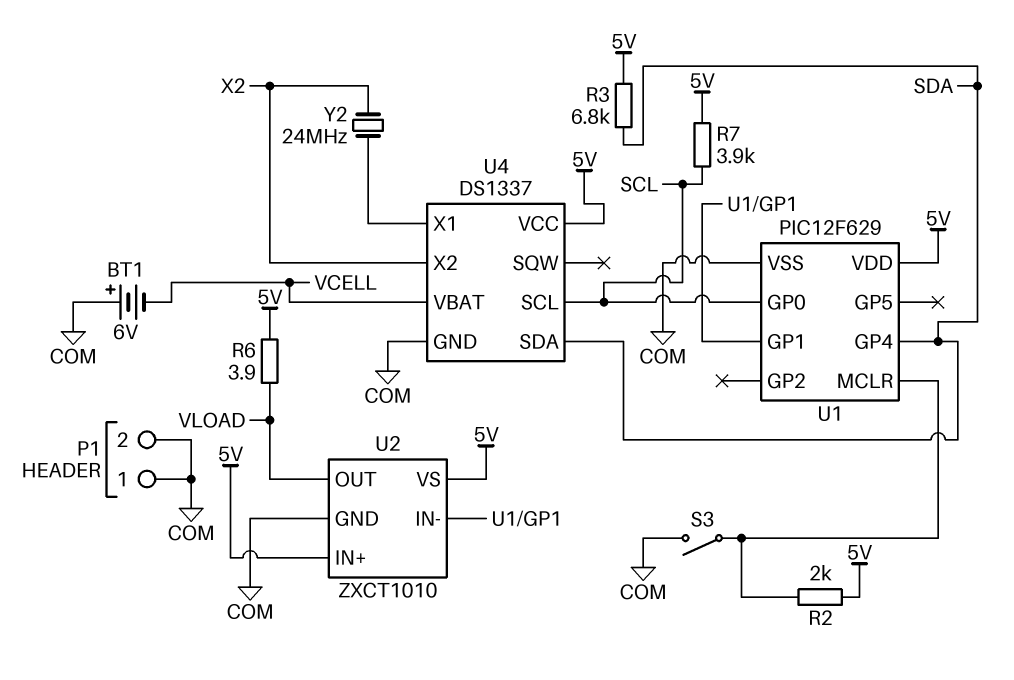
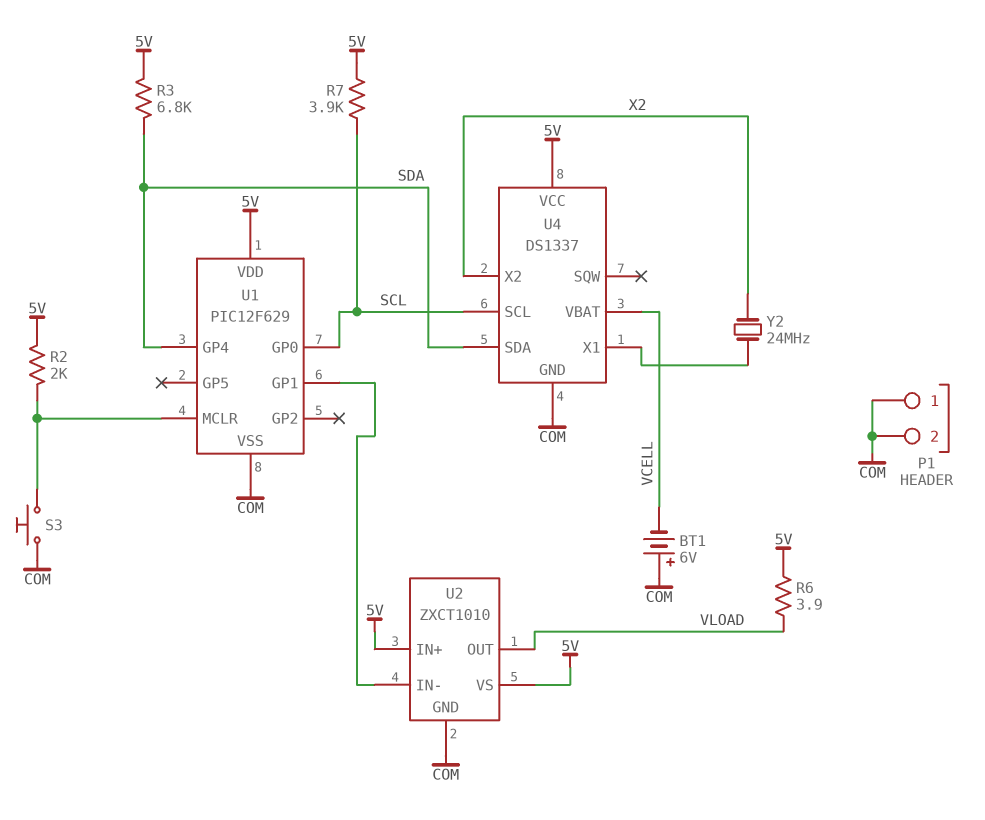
S3: switch (COM, U1/MCLR) -> button (COM, U1/MCLR)

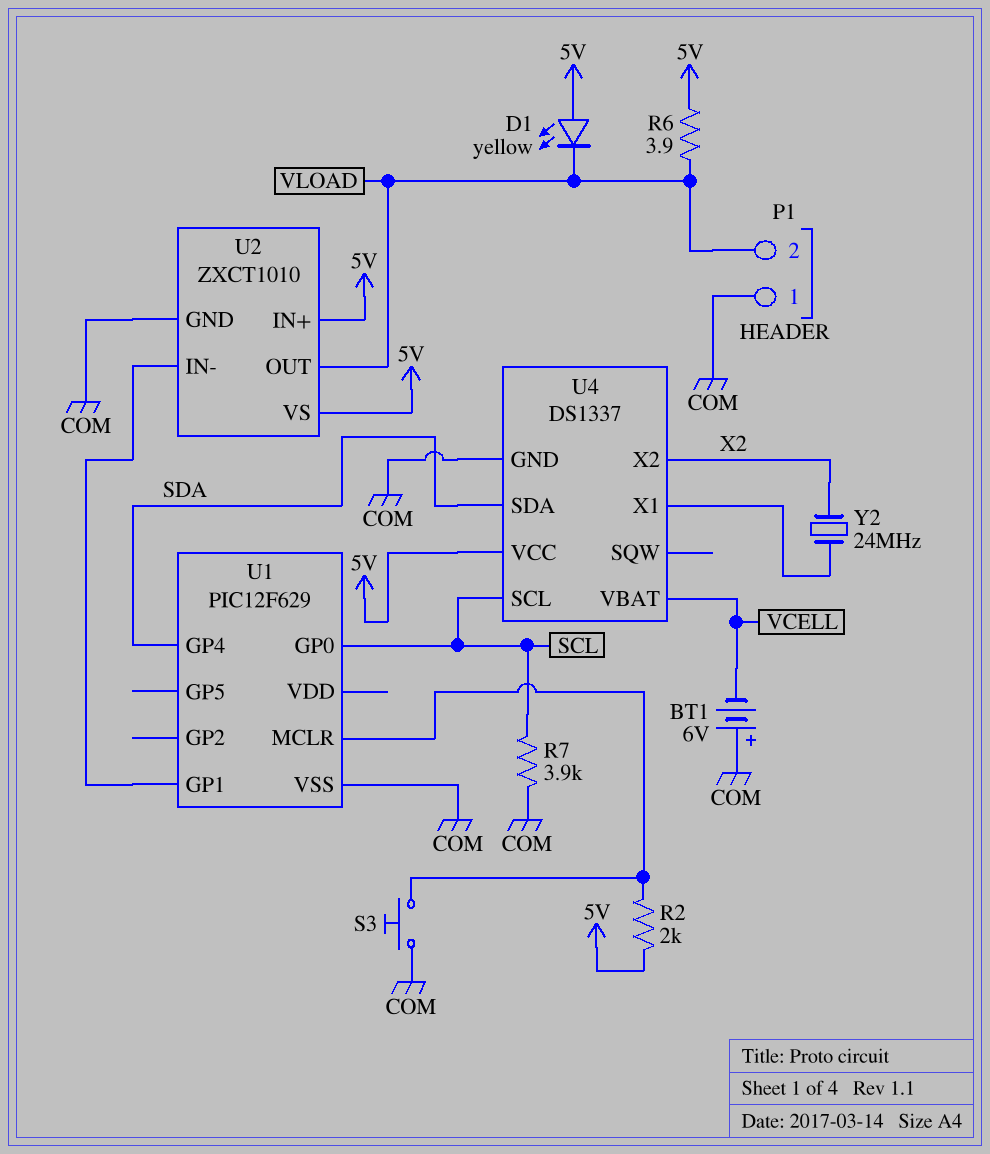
D1: none -> LED yellow (A 5V, K VLOAD)
P1 pin 2: COM -> VLOAD
R3: 6.8k (5V, SDA) -> none
R7: 3.9k (5V, SCL) -> 3.9k (COM, SCL)
U1 pin VDD: 5V -> none

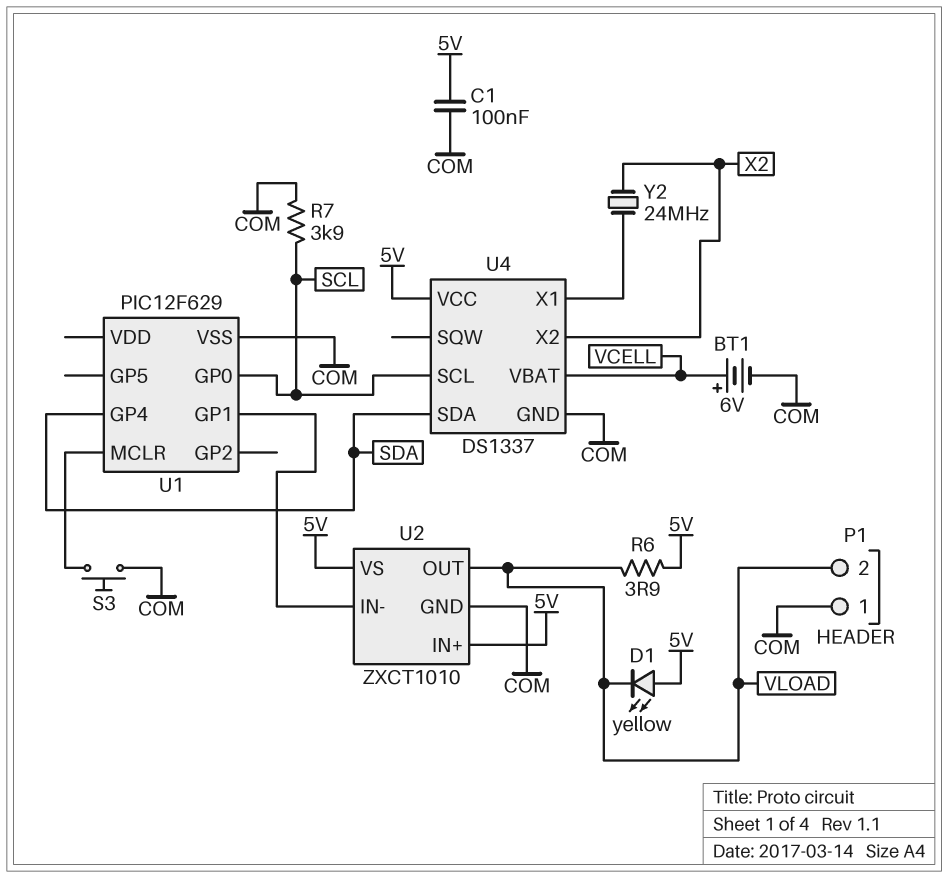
BT1: 6V (plus COM, minus VCELL) -> 6V (plus VCELL, minus COM)
C1: none -> 100nF (5V, COM)
R2: 2k (5V, U1/MCLR) -> none

